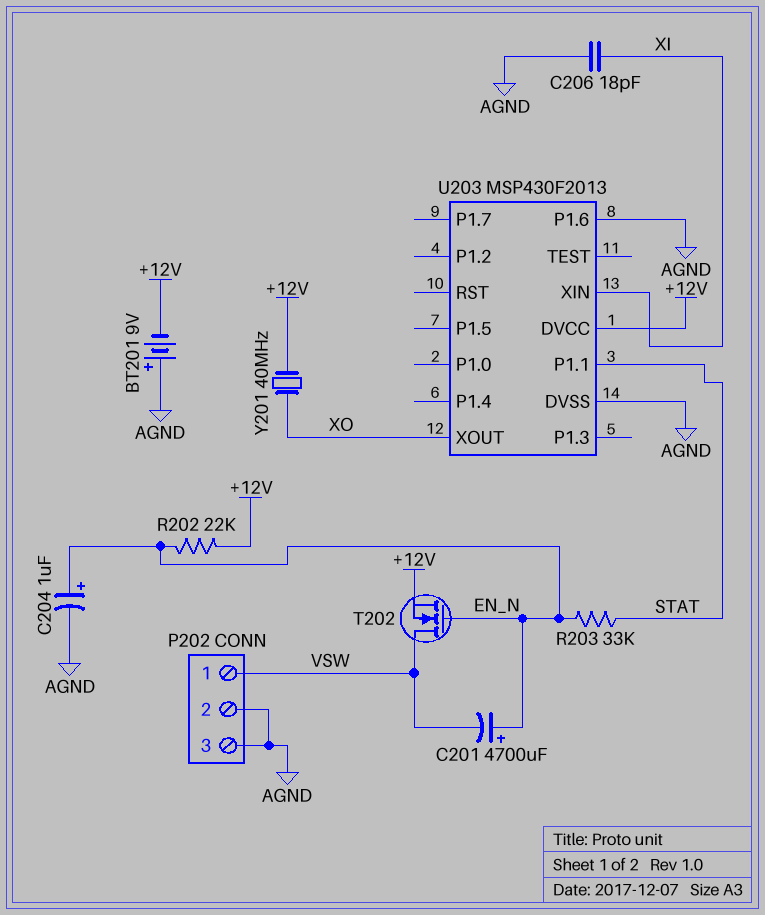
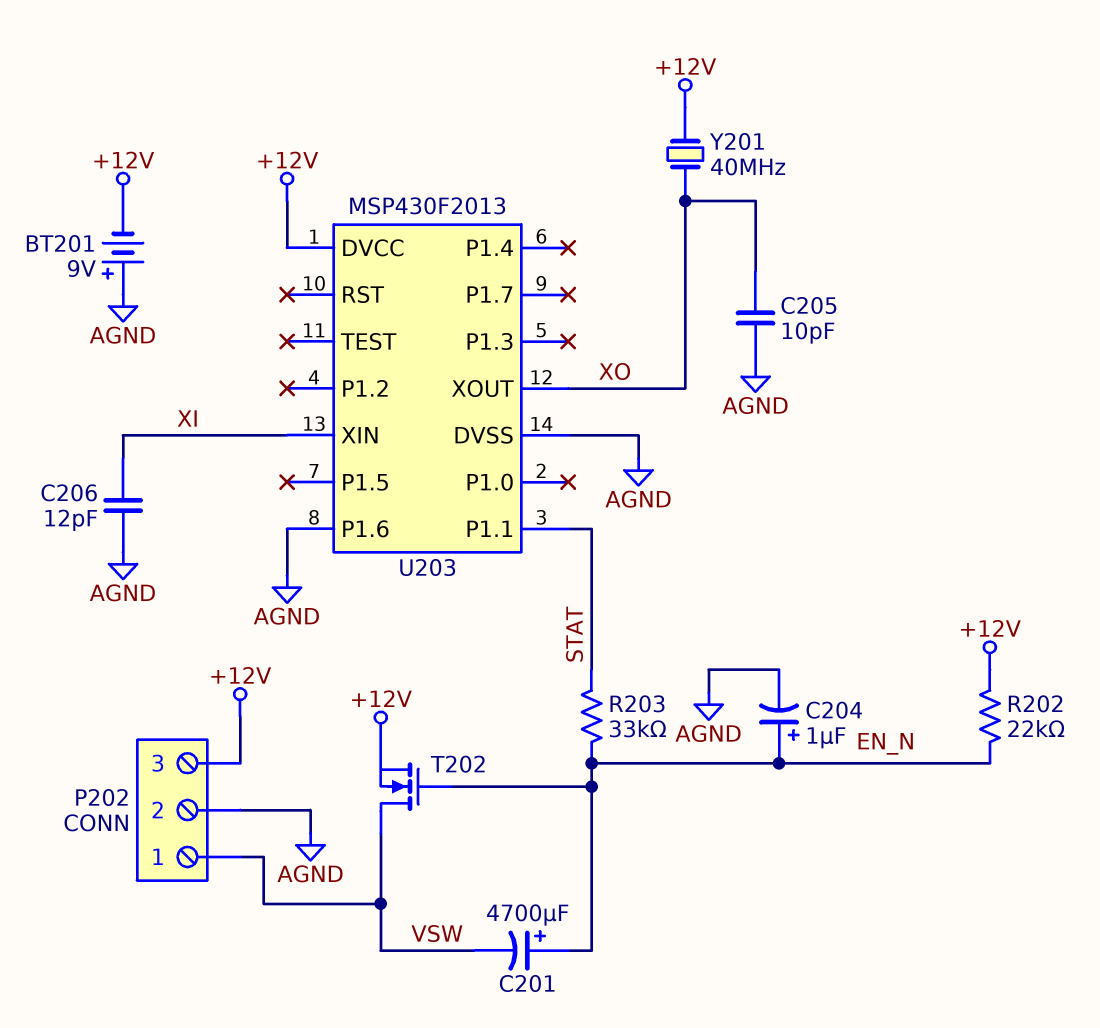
C205: none -> 10pF (AGND, XO)
C206: 18pF (AGND, XI) -> 12pF (AGND, XI)
P202 pin 3: AGND -> +12V

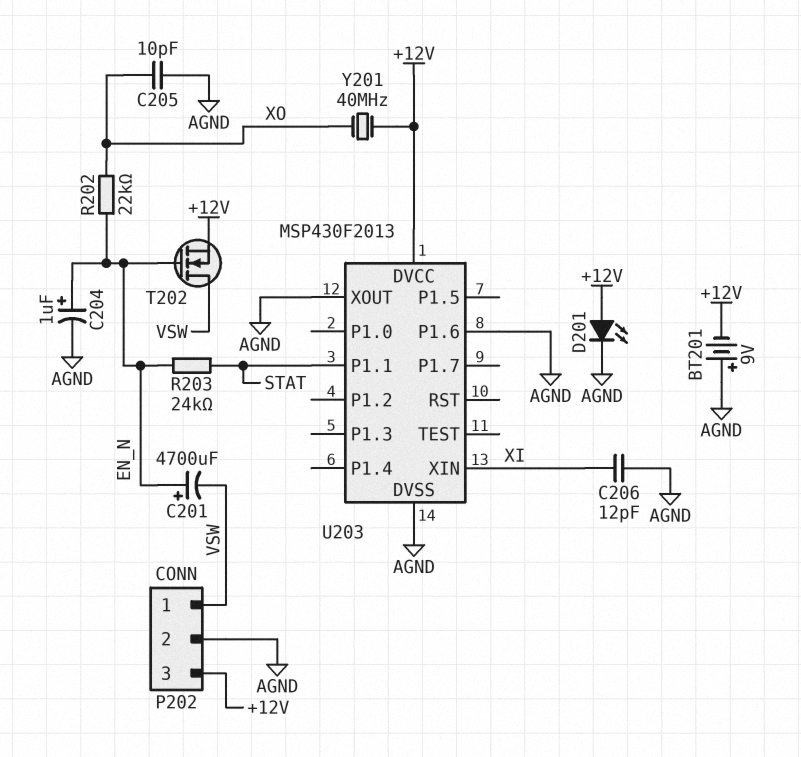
D201: none -> LED (A +12V, K AGND)
R202: 22k (+12V, EN_N) -> 22k (EN_N, XO)
R203: 33k (EN_N, STAT) -> 24k (EN_N, STAT)
U203 pin XOUT: XO -> AGND

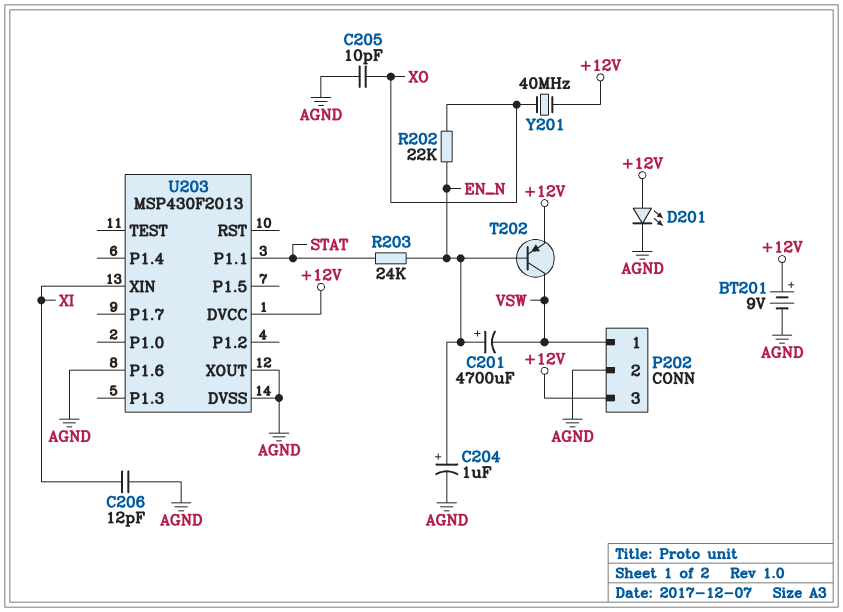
BT201: 9V (plus AGND, minus +12V) -> 9V (plus +12V, minus AGND)
T202: NMOS (G EN_N, D VSW, S +12V) -> PNP (B EN_N, C VSW, E +12V)

